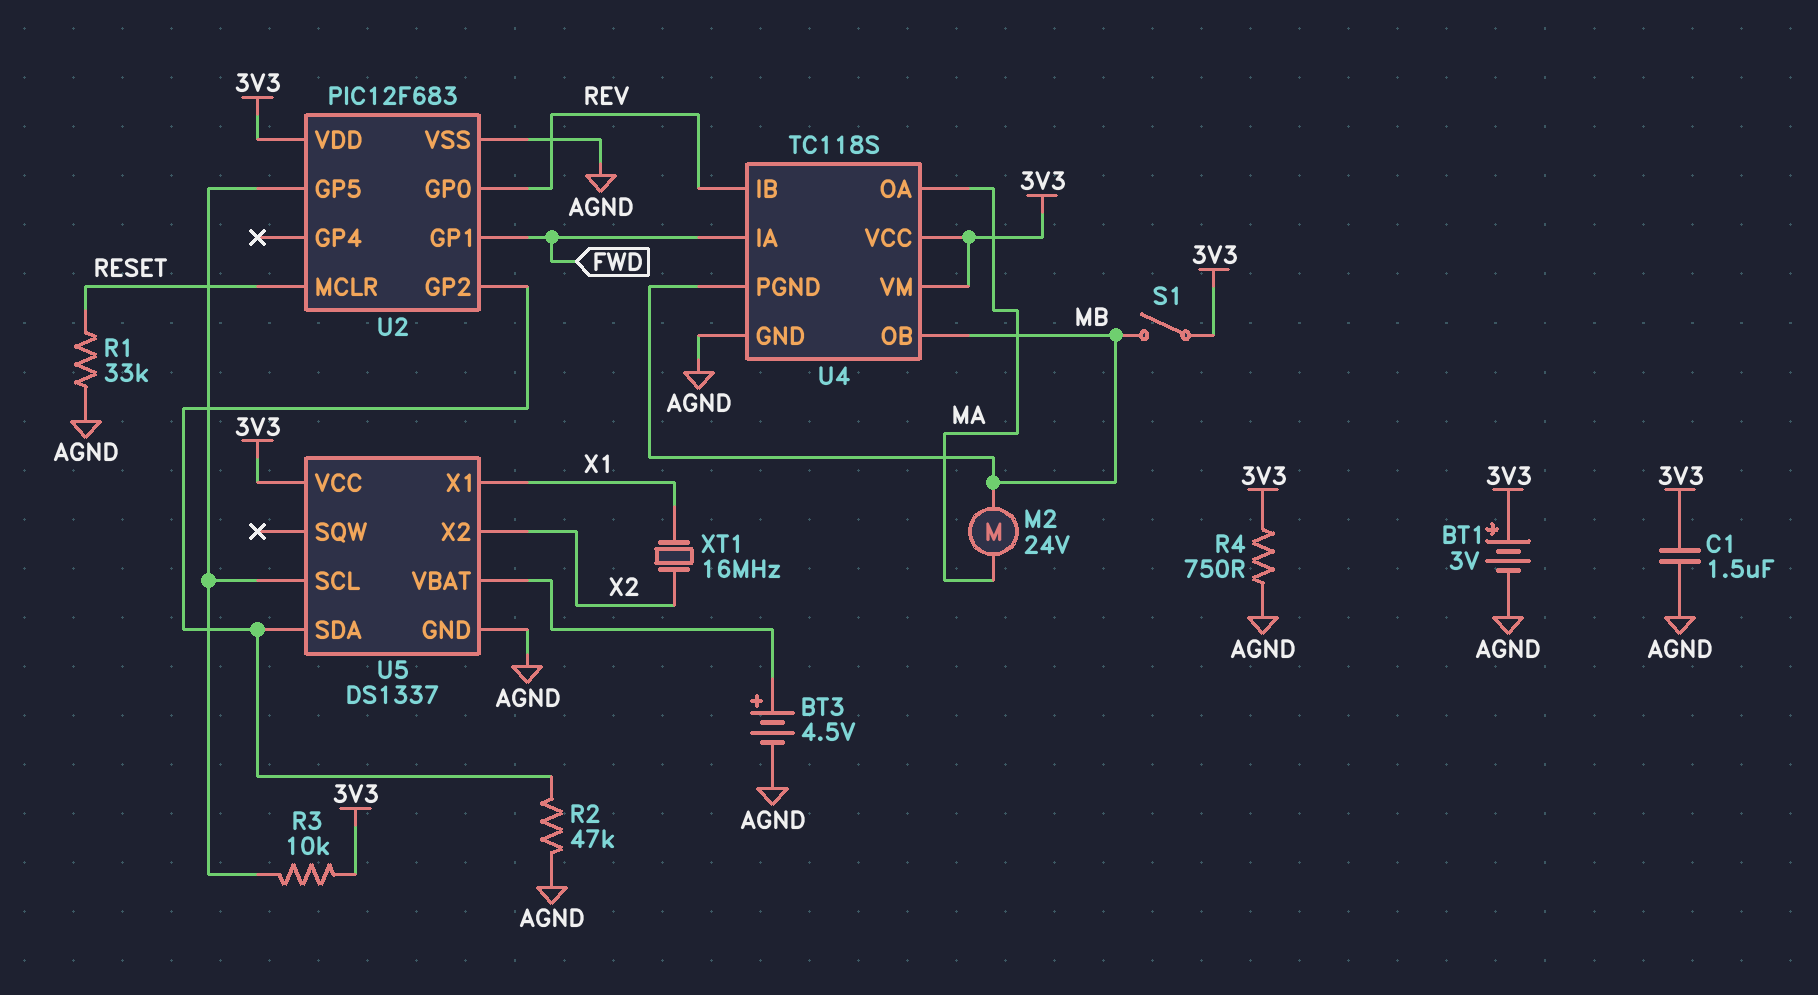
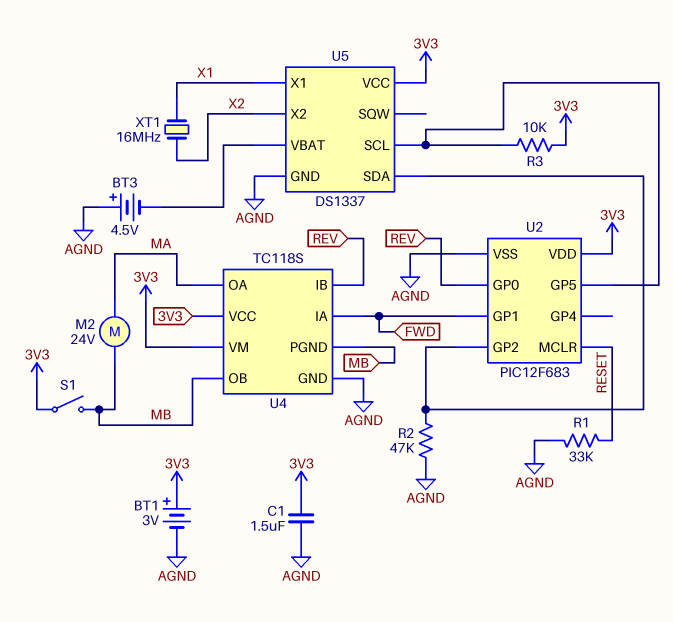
BT3: 4.5V (plus U5/VBAT, minus AGND) -> 4.5V (plus AGND, minus U5/VBAT)
R4: 750 (3V3, AGND) -> none

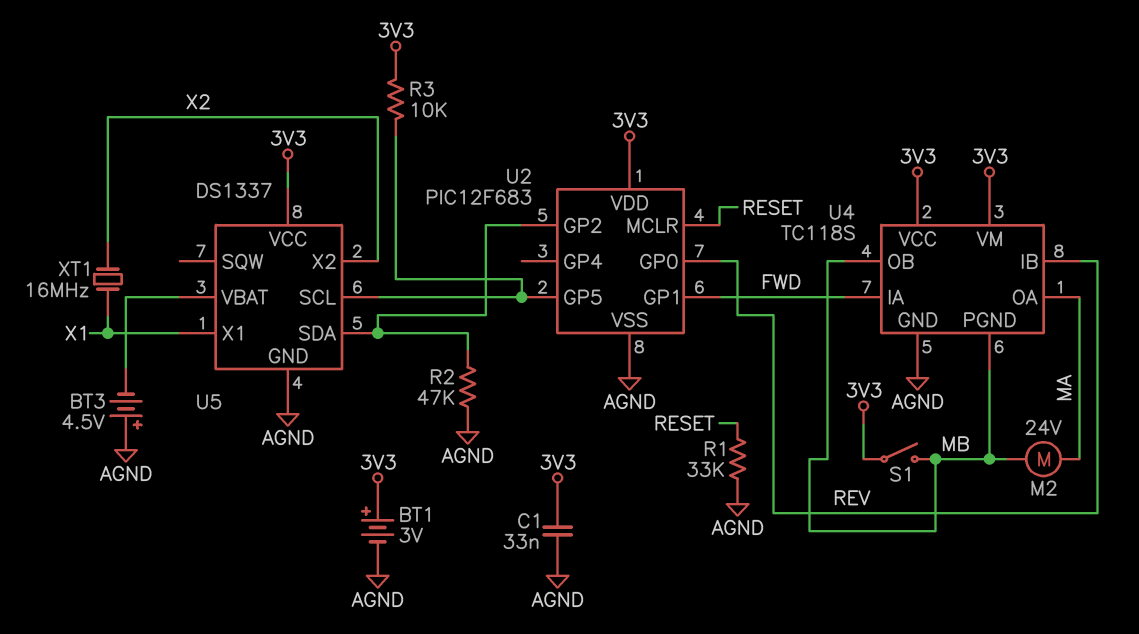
C1: 1.5uF (3V3, AGND) -> 33nF (3V3, AGND)

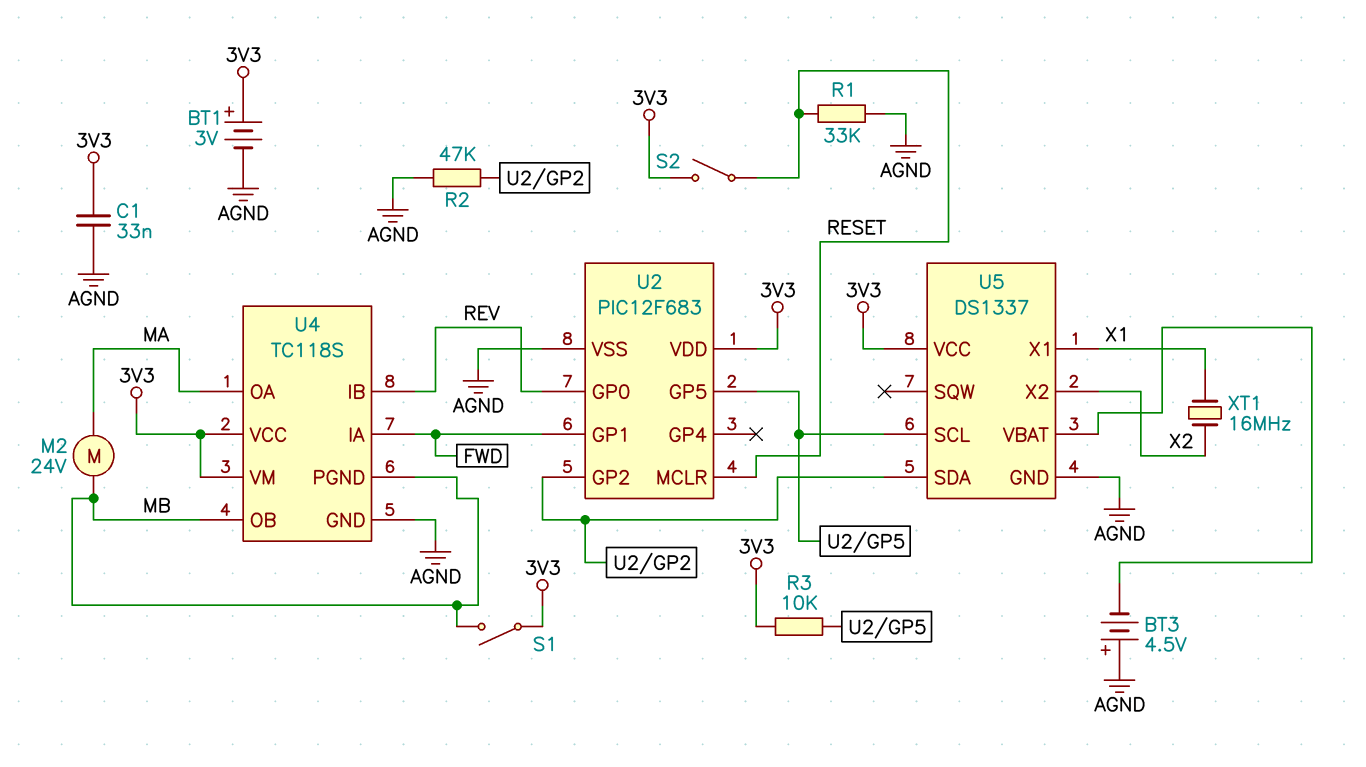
S2: none -> switch (3V3, RESET)

